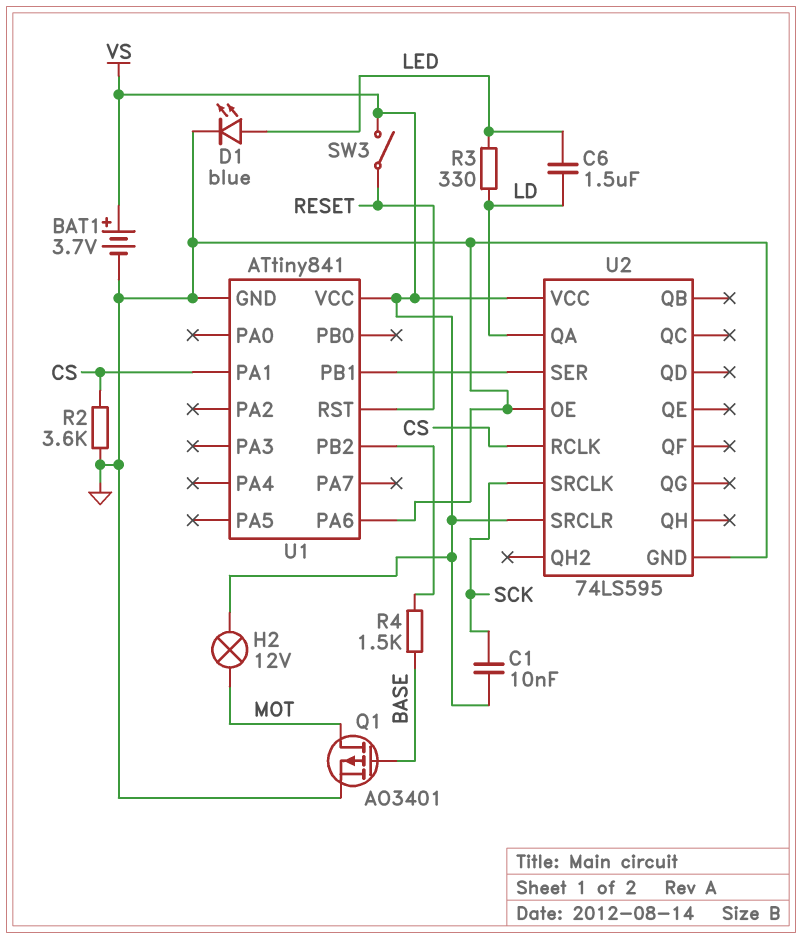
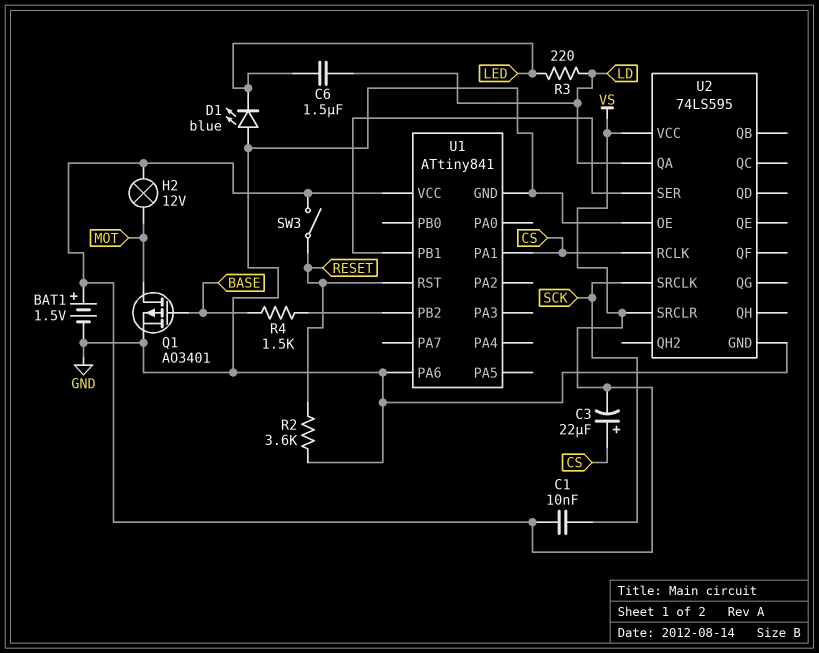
BAT1: 3.7V (plus VS, minus GND) -> 1.5V (plus VS, minus GND)
C3: none -> 22uF (plus CS, minus VS)
D1: LED blue (A LED, K GND) -> LED blue (A GND, K LED)
R2: 3.6k (CS, GND) -> 3.6k (GND, RESET)
R3: 330 (LD, LED) -> 220 (LD, LED)

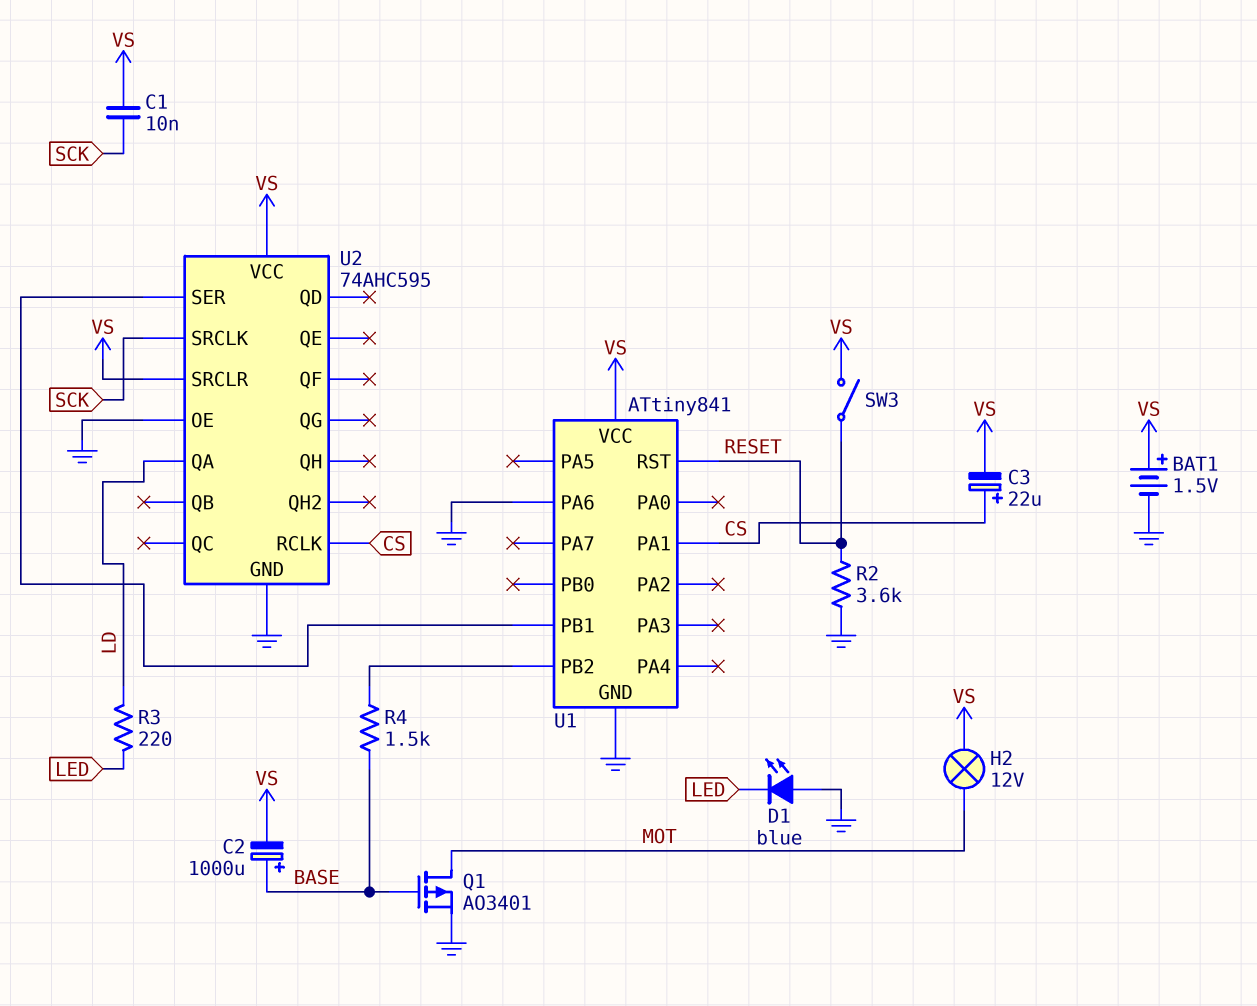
C2: none -> 1000uF (plus BASE, minus VS)
C6: 1.5uF (LD, LED) -> none
U2: 74LS595 -> 74AHC595

